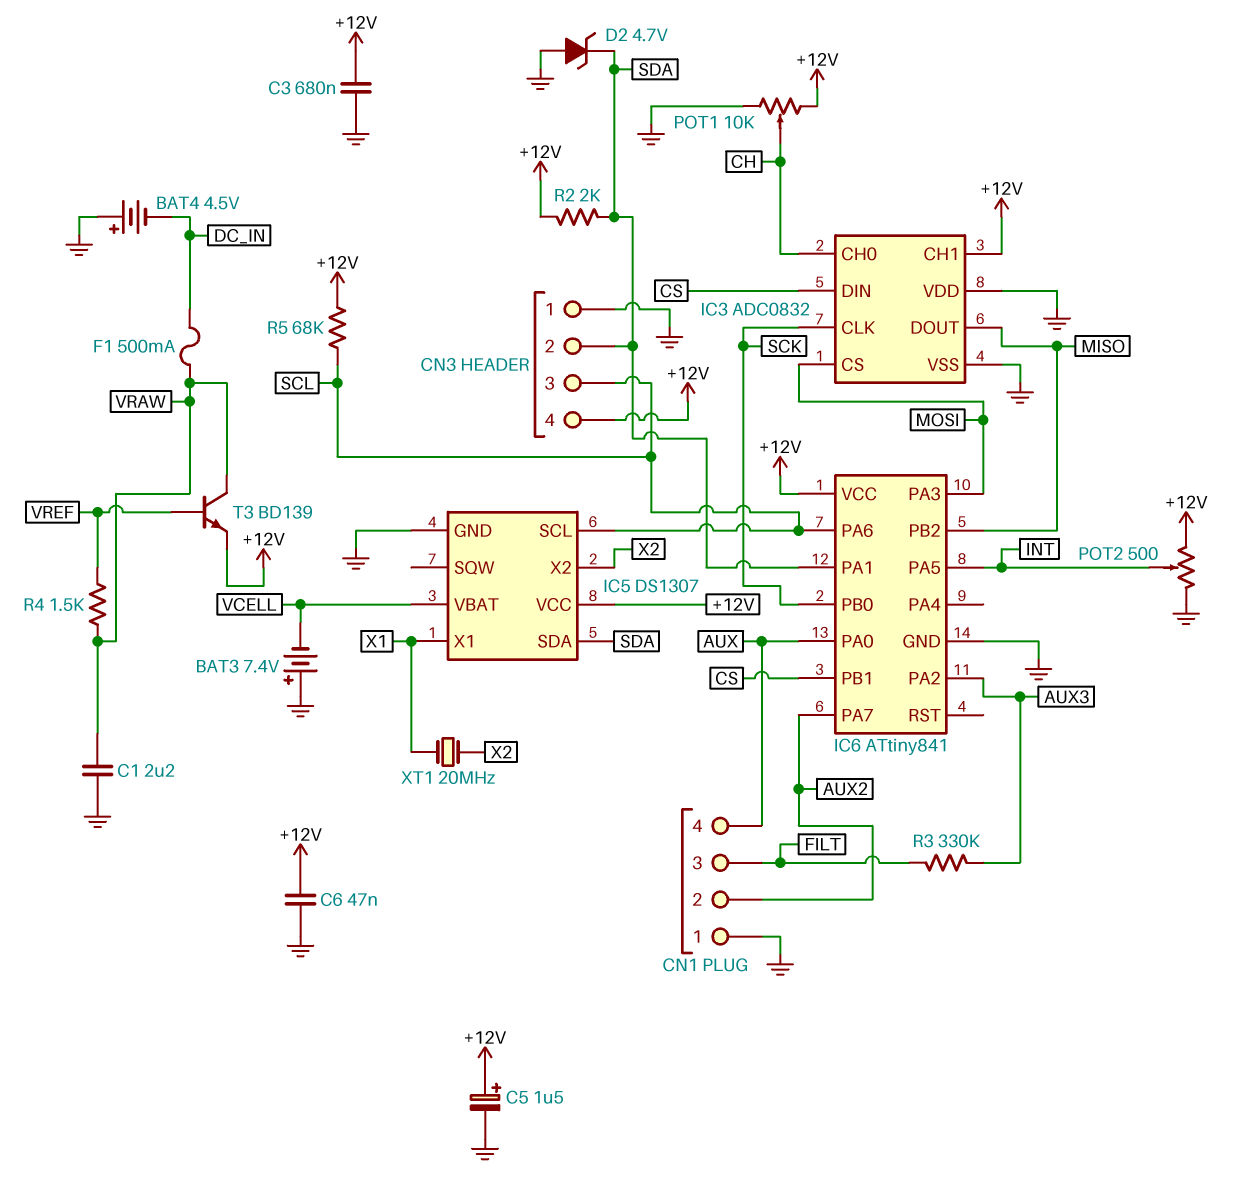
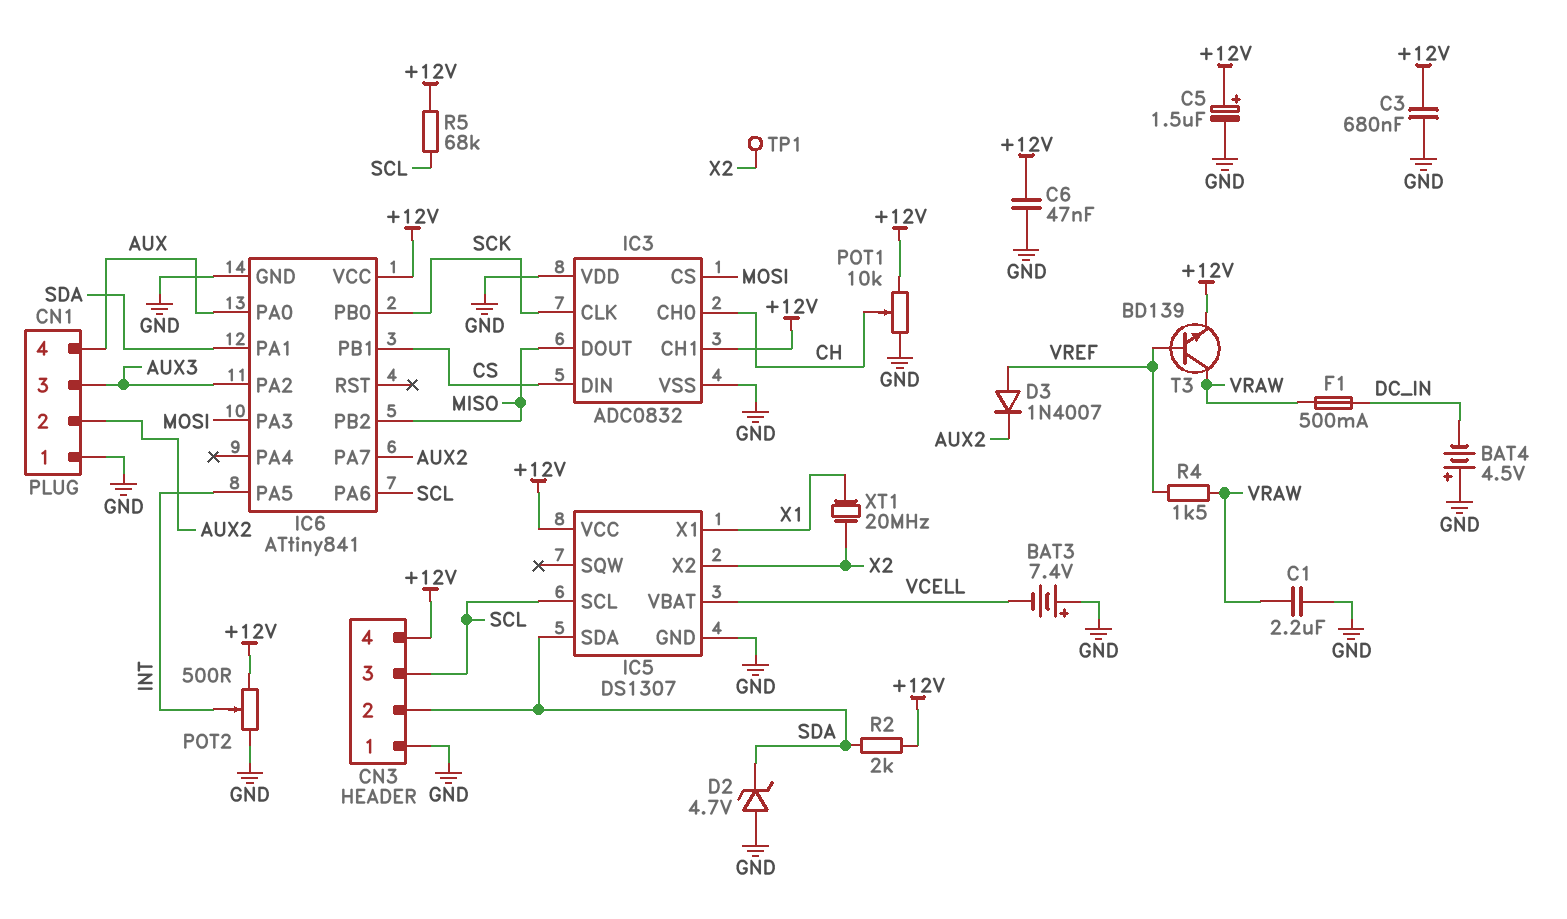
CN1 pin 3: FILT -> AUX3
D3: none -> diode 1N4007 (A VREF, K AUX2)
R3: 330k (AUX3, FILT) -> none
TP1: none -> test point (X2)

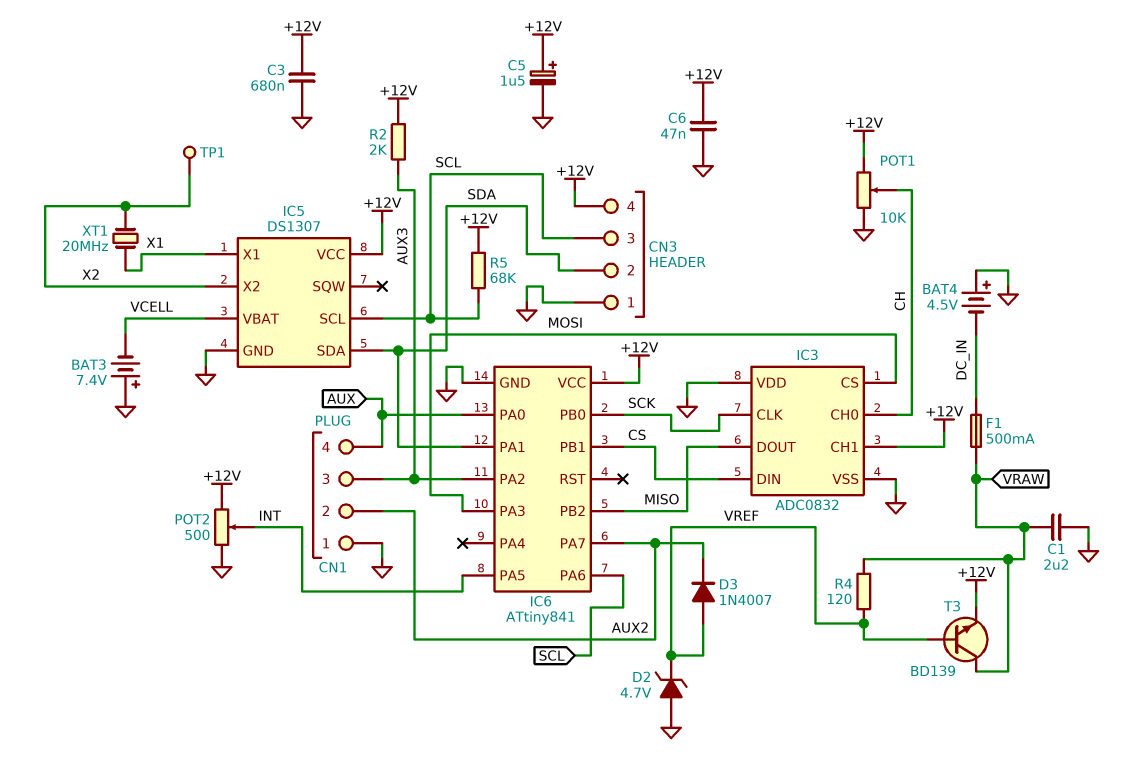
D2: zener 4.7V (A GND, K SDA) -> zener 4.7V (A GND, K VREF)
R2: 2k (+12V, SDA) -> 2k (+12V, AUX3)
R4: 1.5k (VRAW, VREF) -> 120 (VRAW, VREF)

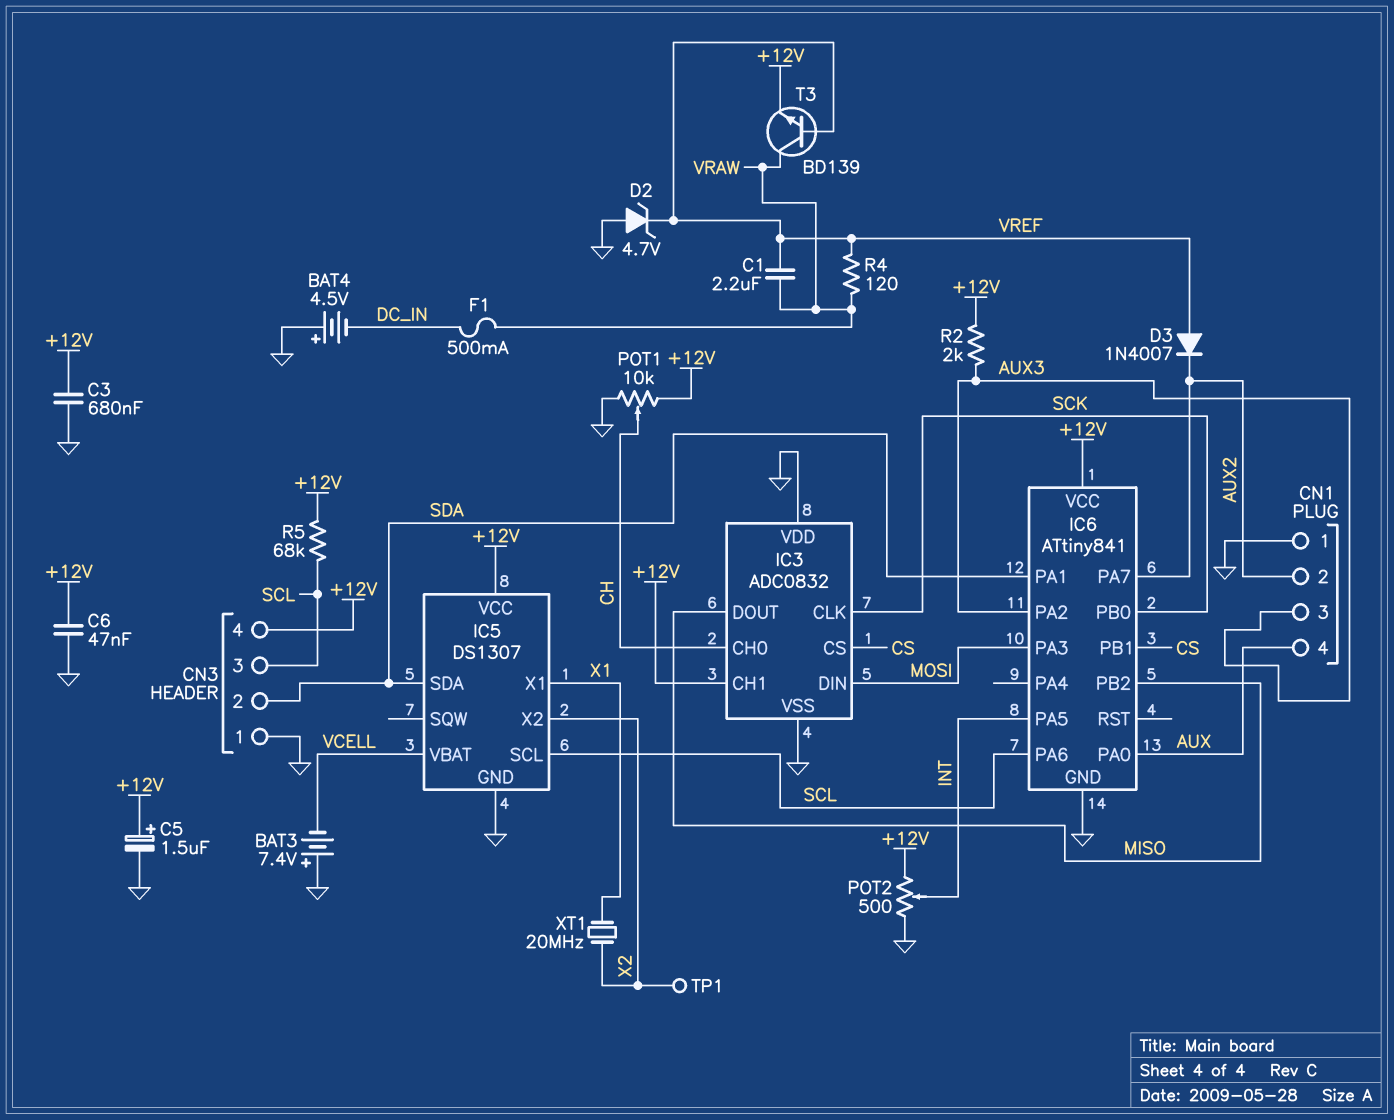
C1: 2.2uF (GND, VRAW) -> 2.2uF (VRAW, VREF)
IC3 pin CS: MOSI -> CS
IC3 pin DIN: CS -> MOSI

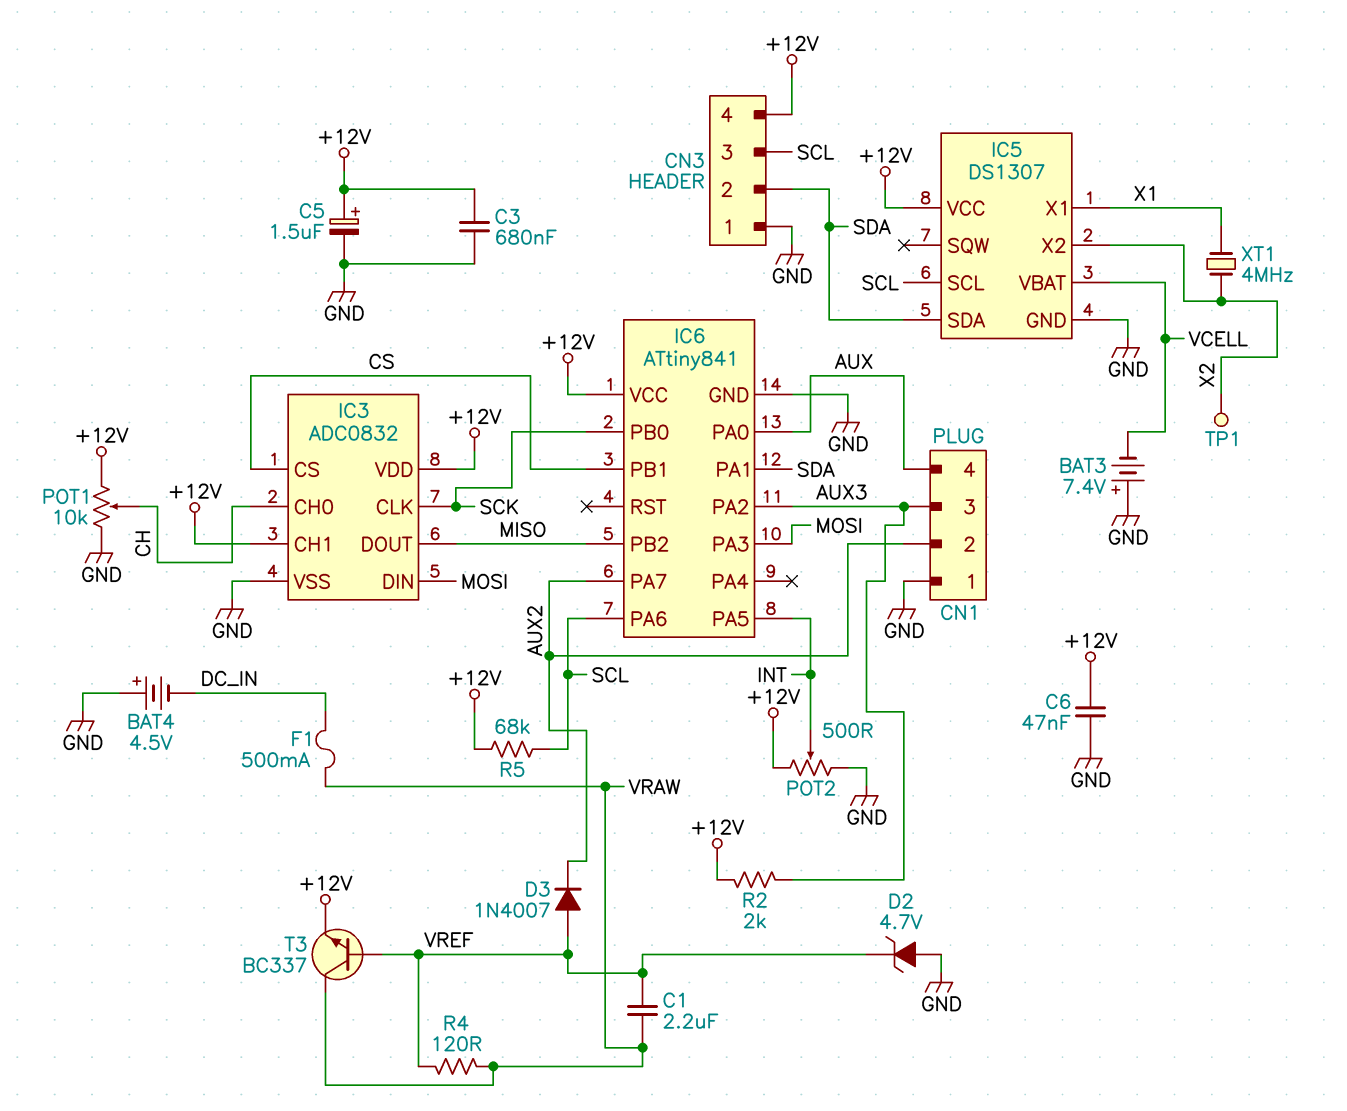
IC3 pin VDD: GND -> +12V
T3: NPN BD139 (B VREF, C VRAW, E +12V) -> NPN BC337 (B VREF, C VRAW, E +12V)
XT1: 20MHz (X1, X2) -> 4MHz (X1, X2)

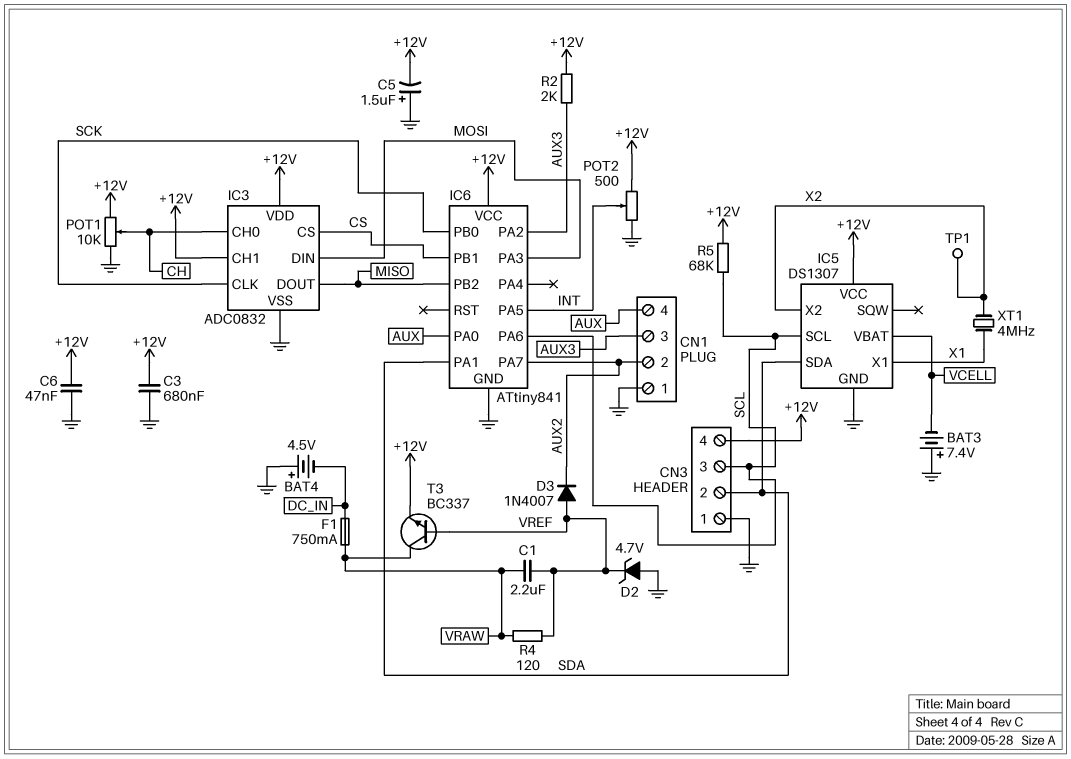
C5: 1.5uF (plus +12V, minus GND) -> 1.5uF (plus GND, minus +12V)
F1: 500mA (DC_IN, VRAW) -> 750mA (DC_IN, VRAW)

